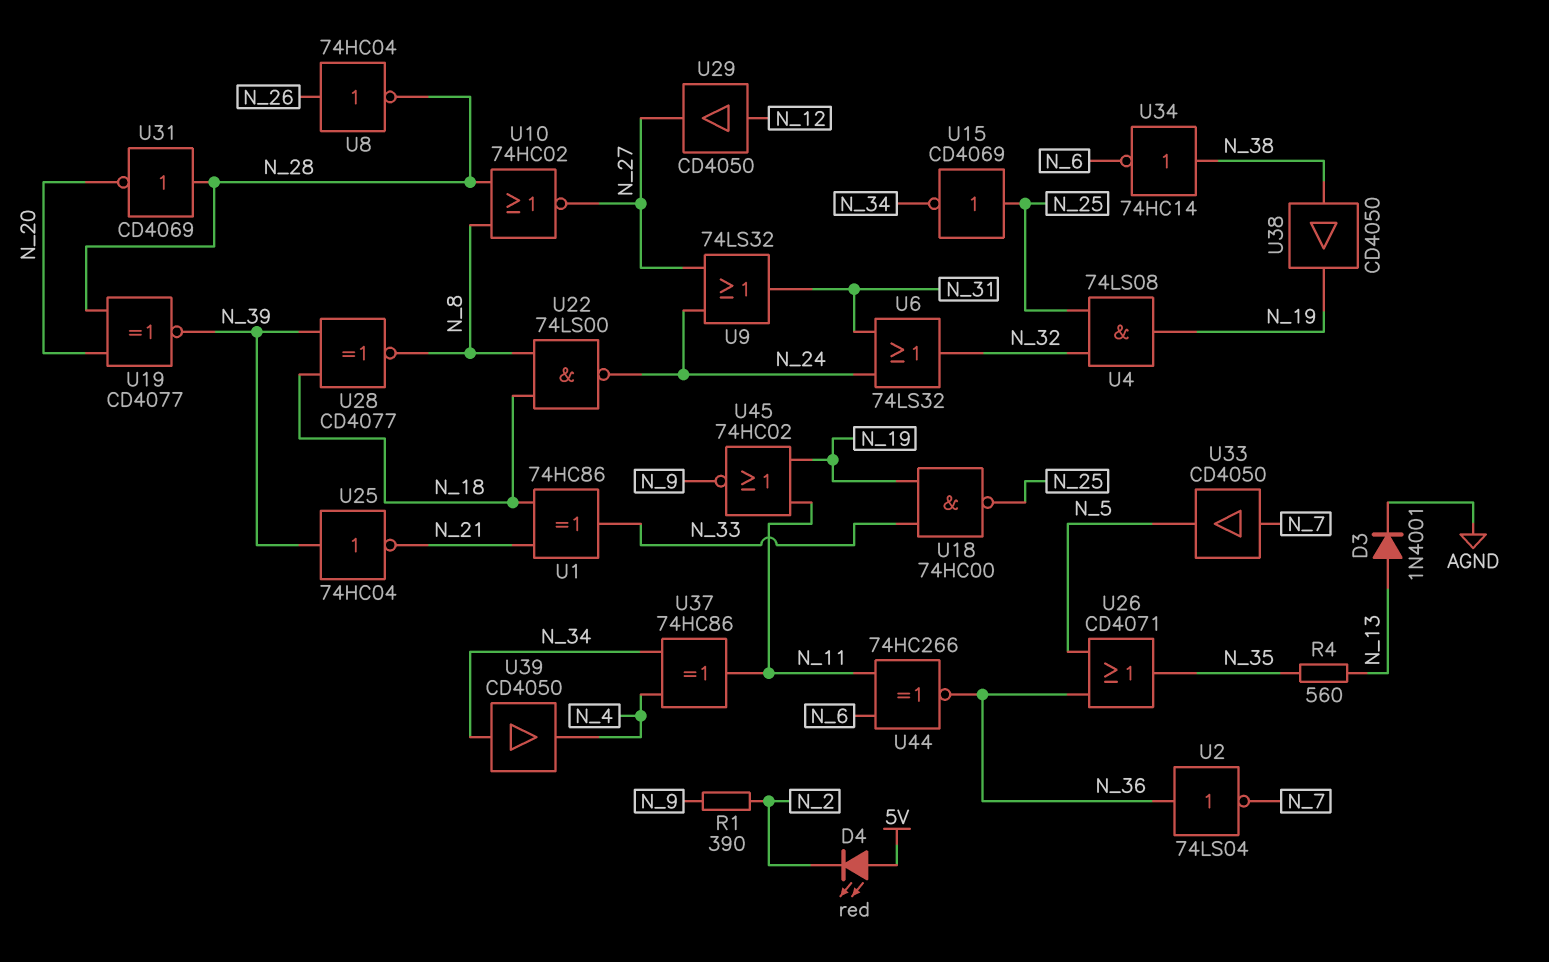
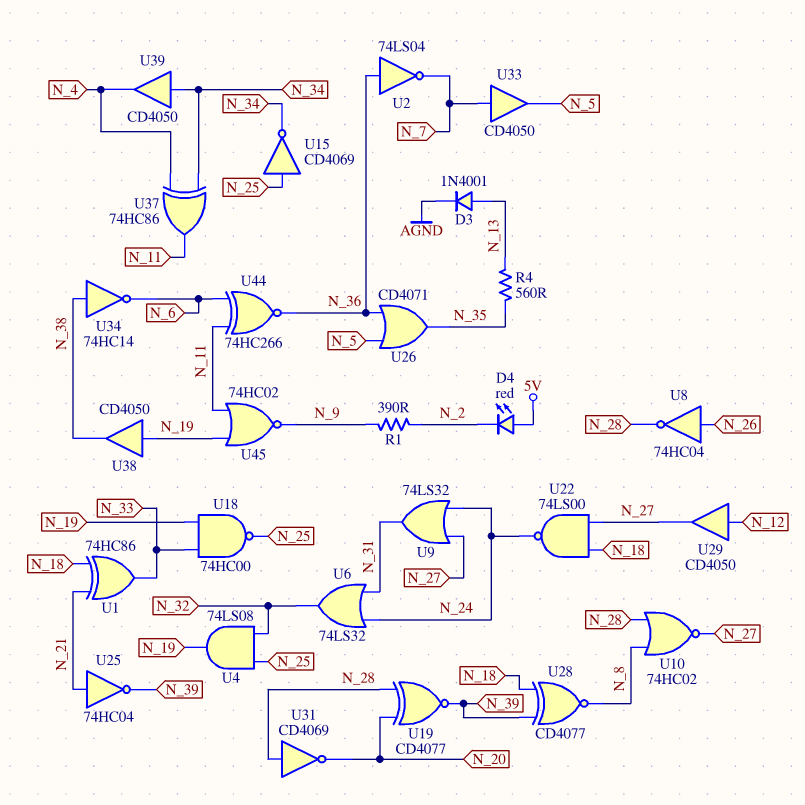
U22: NAND 74LS00 (in N_8, in N_18, out N_24) -> NAND 74LS00 (in N_18, in N_27, out N_24)
U25: NOT 74HC04 (in N_39, out N_21) -> NOT 74HC04 (in N_21, out N_39)
U38: buffer CD4050 (in N_38, out N_19) -> buffer CD4050 (in N_19, out N_38)

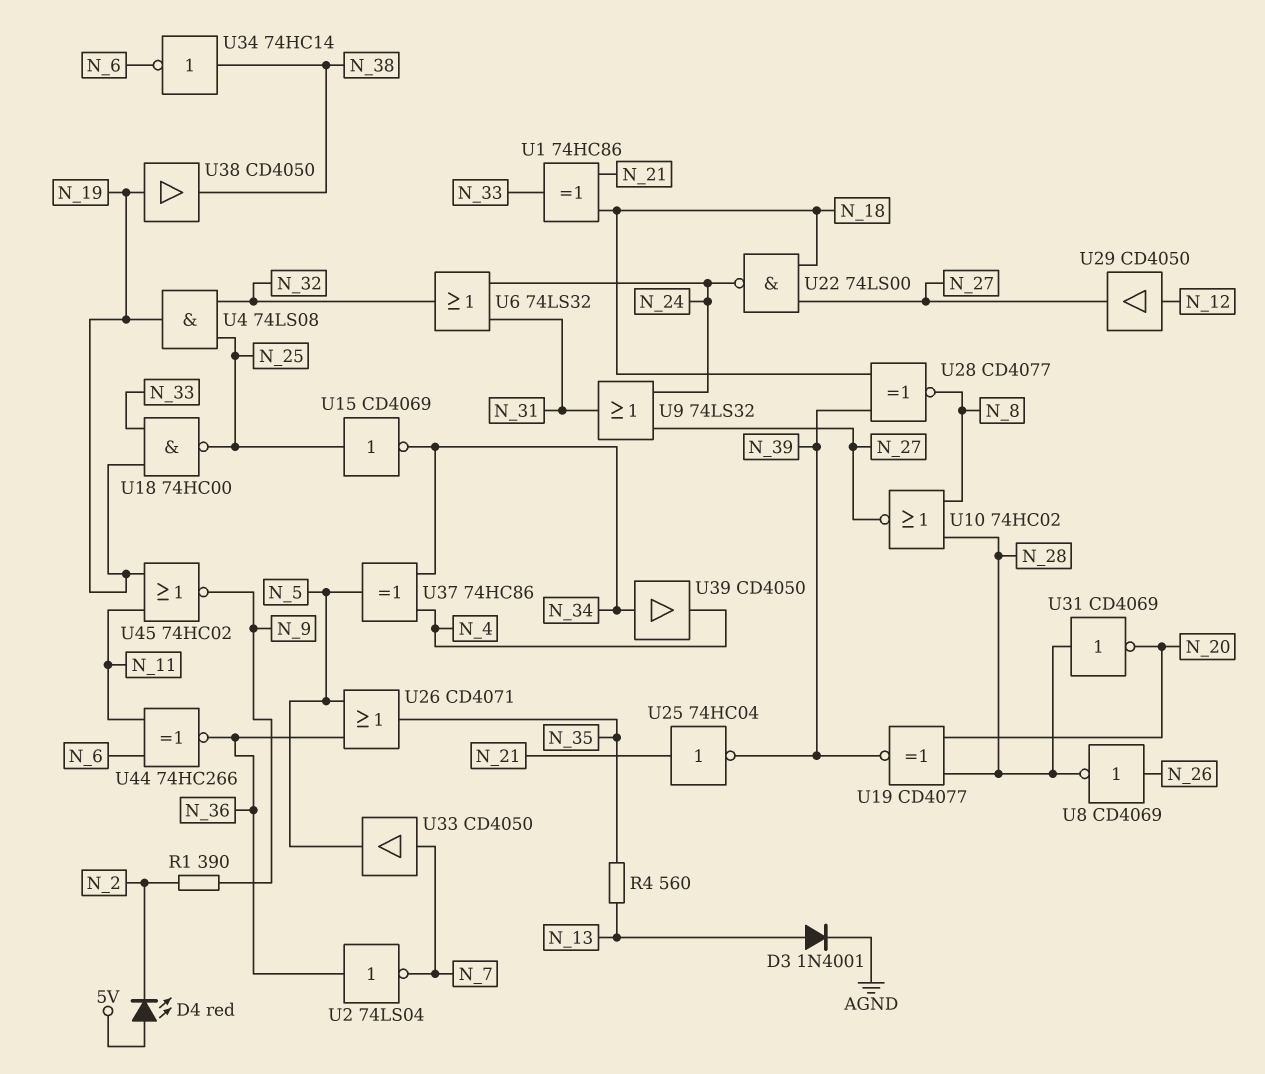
U8: NOT 74HC04 (in N_26, out N_28) -> NOT CD4069 (in N_26, out N_28)
U37: XOR 74HC86 (in N_4, in N_34, out N_11) -> XOR 74HC86 (in N_4, in N_34, out N_5)

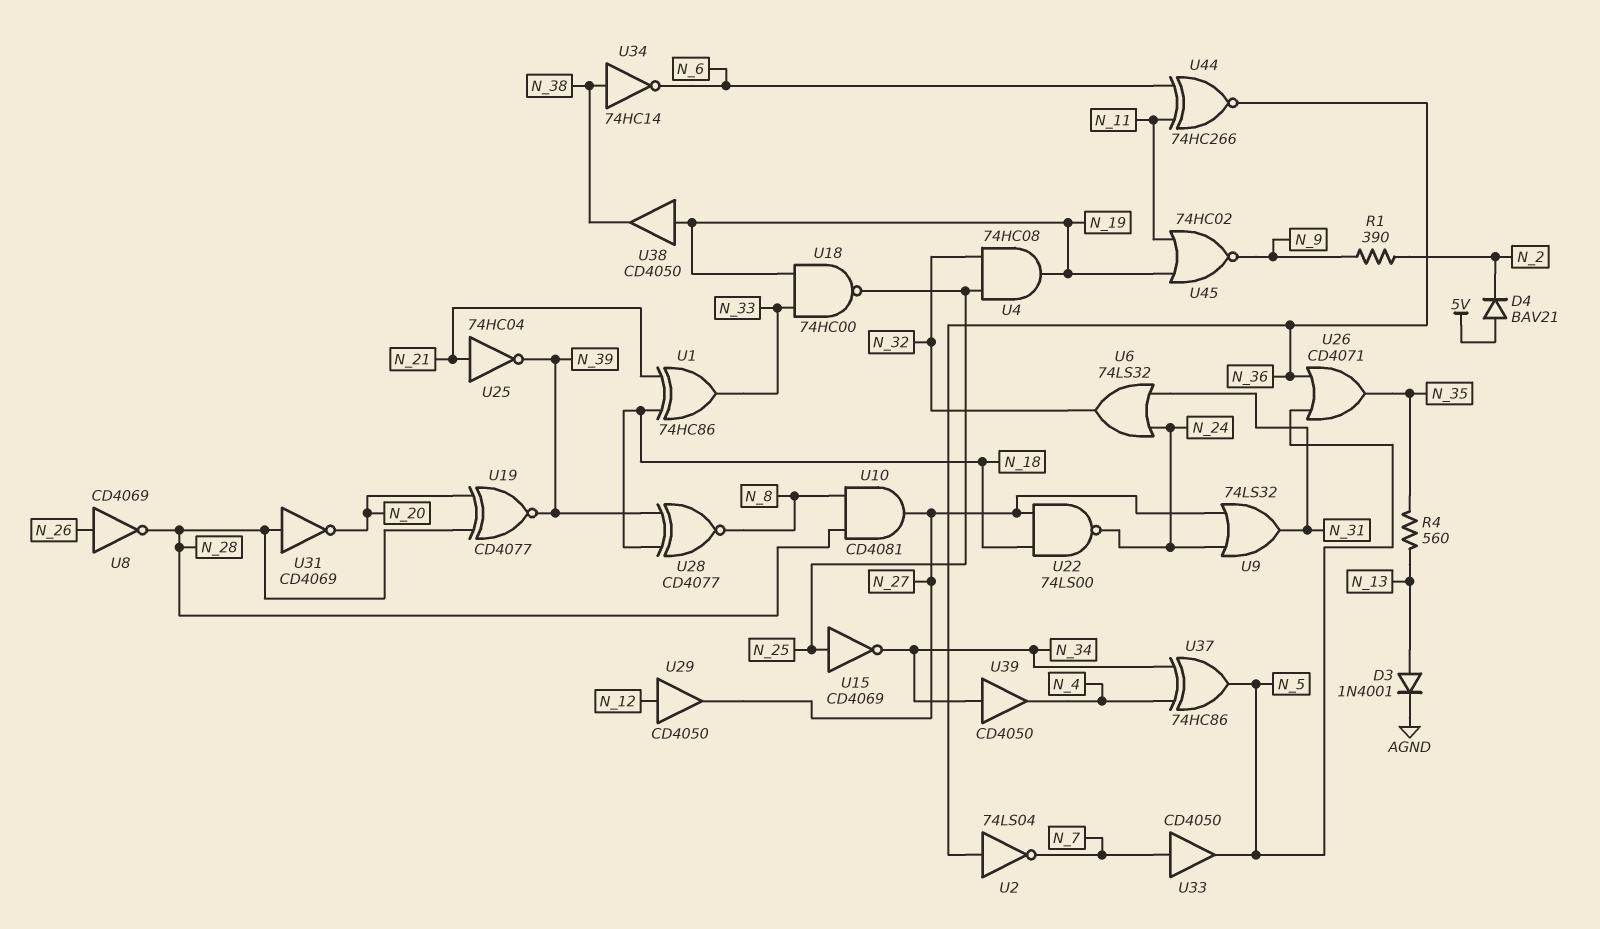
D4: LED red (A 5V, K N_2) -> diode BAV21 (A 5V, K N_2)
U4: AND 74LS08 (in N_25, in N_32, out N_19) -> AND 74HC08 (in N_25, in N_32, out N_19)
U10: NOR 74HC02 (in N_8, in N_28, out N_27) -> AND CD4081 (in N_8, in N_28, out N_27)

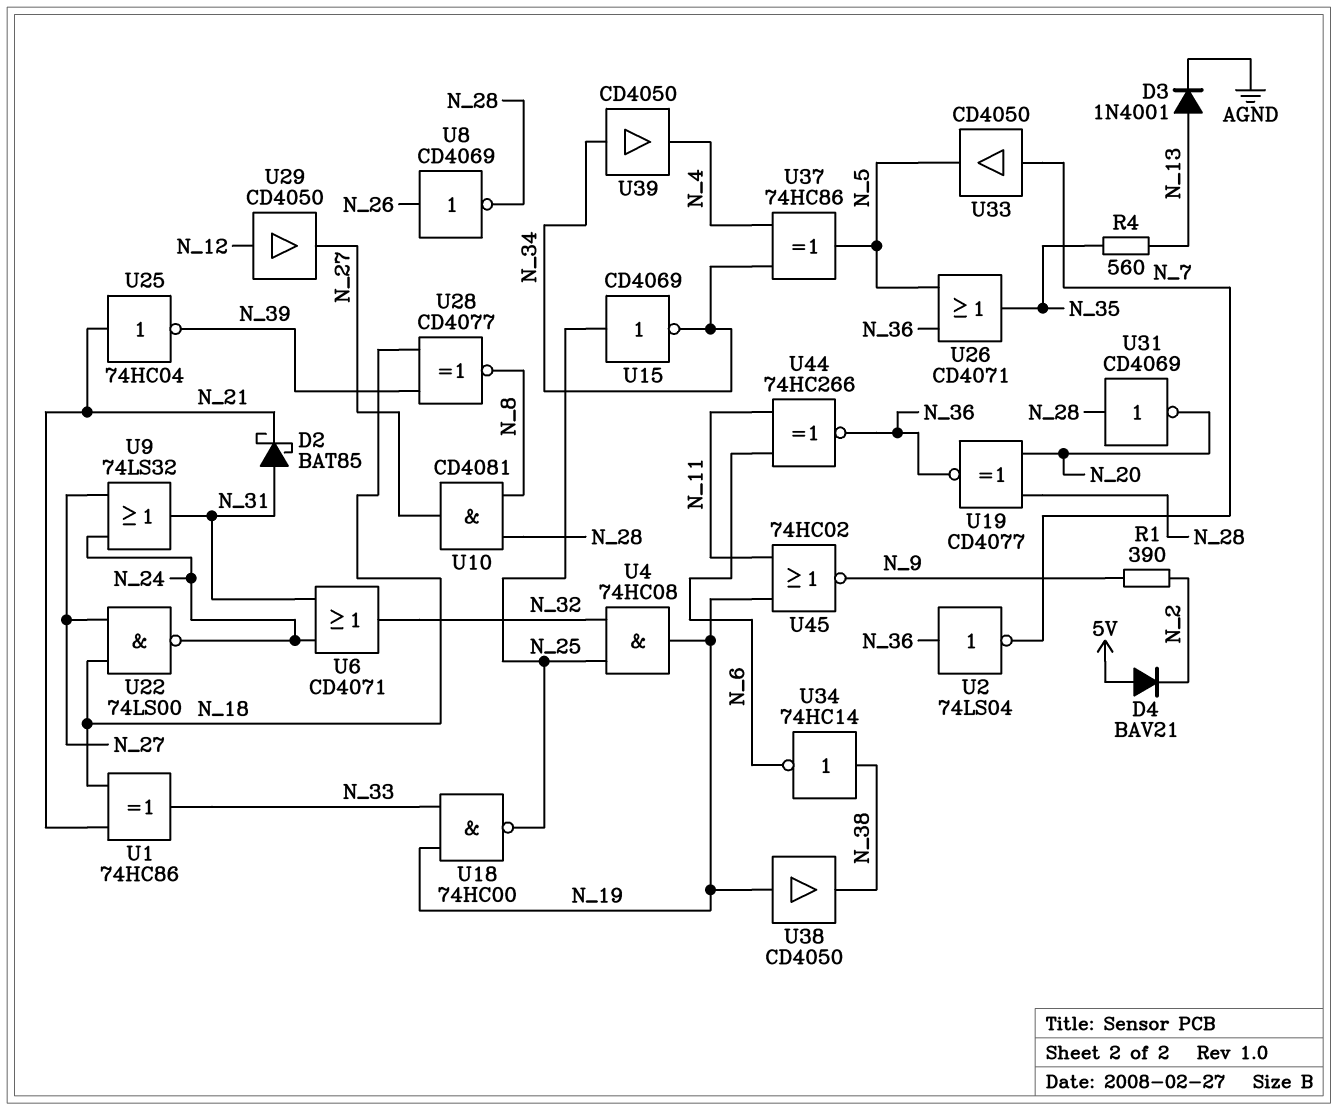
D2: none -> schottky BAT85 (A N_31, K N_21)
U6: OR 74LS32 (in N_24, in N_31, out N_32) -> OR CD4071 (in N_24, in N_31, out N_32)
U19: XNOR CD4077 (in N_20, in N_28, out N_39) -> XNOR CD4077 (in N_20, in N_28, out N_36)

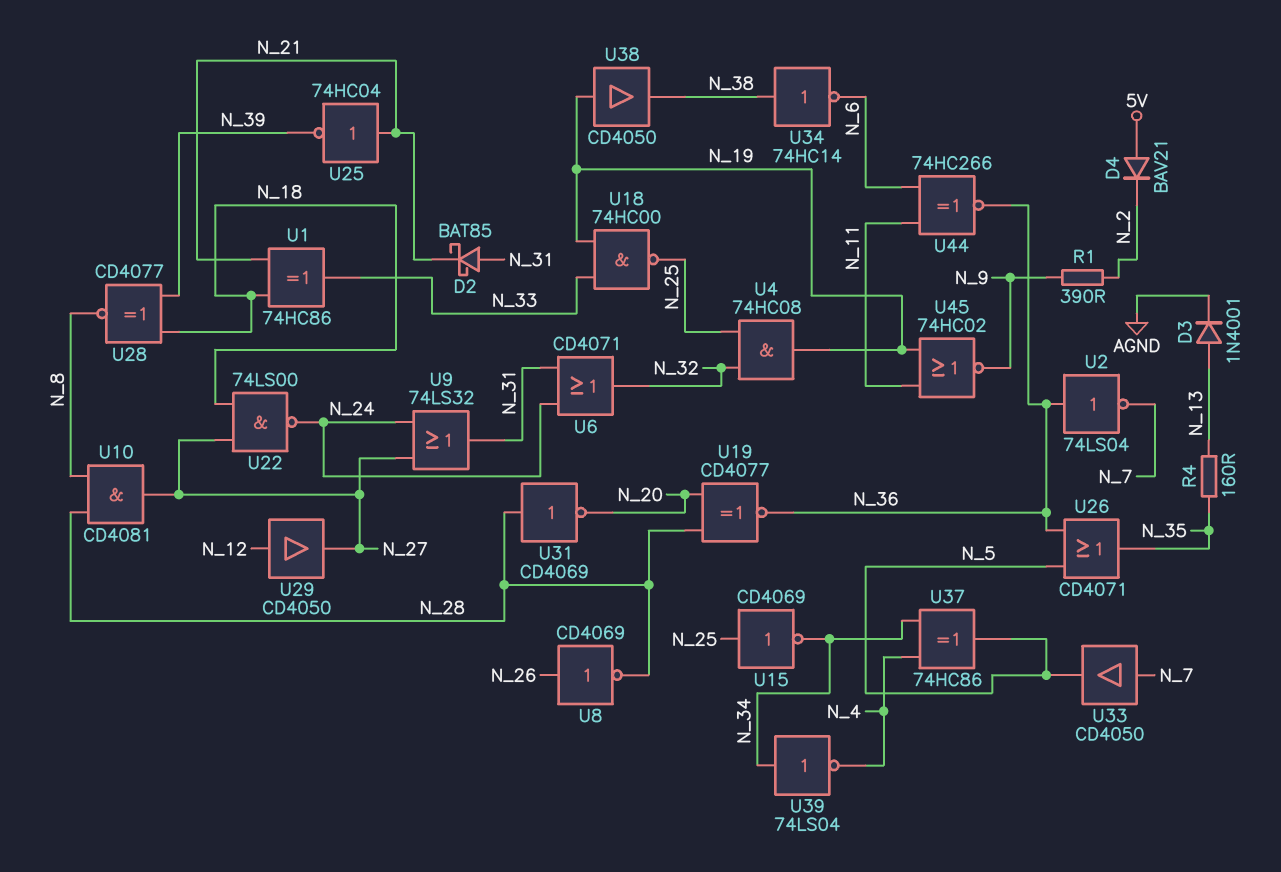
R4: 560 (N_13, N_35) -> 160 (N_13, N_35)
U39: buffer CD4050 (in N_34, out N_4) -> NOT 74LS04 (in N_34, out N_4)

